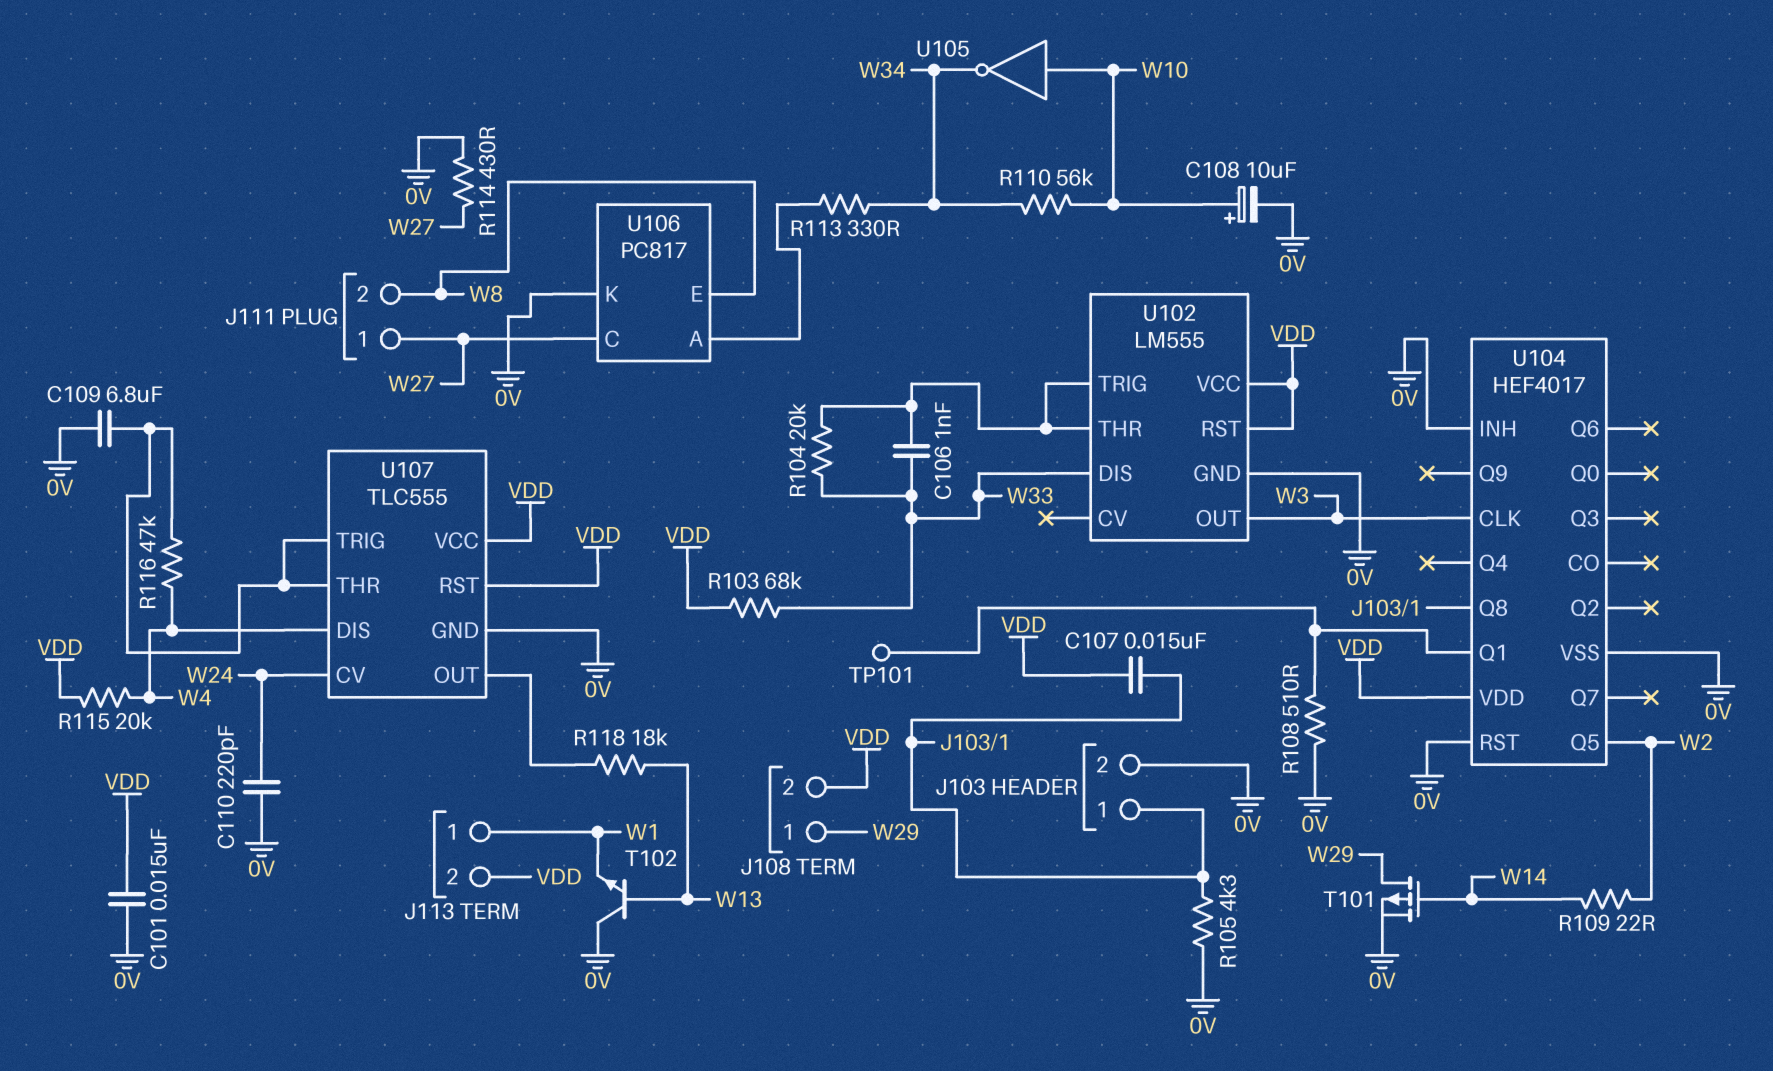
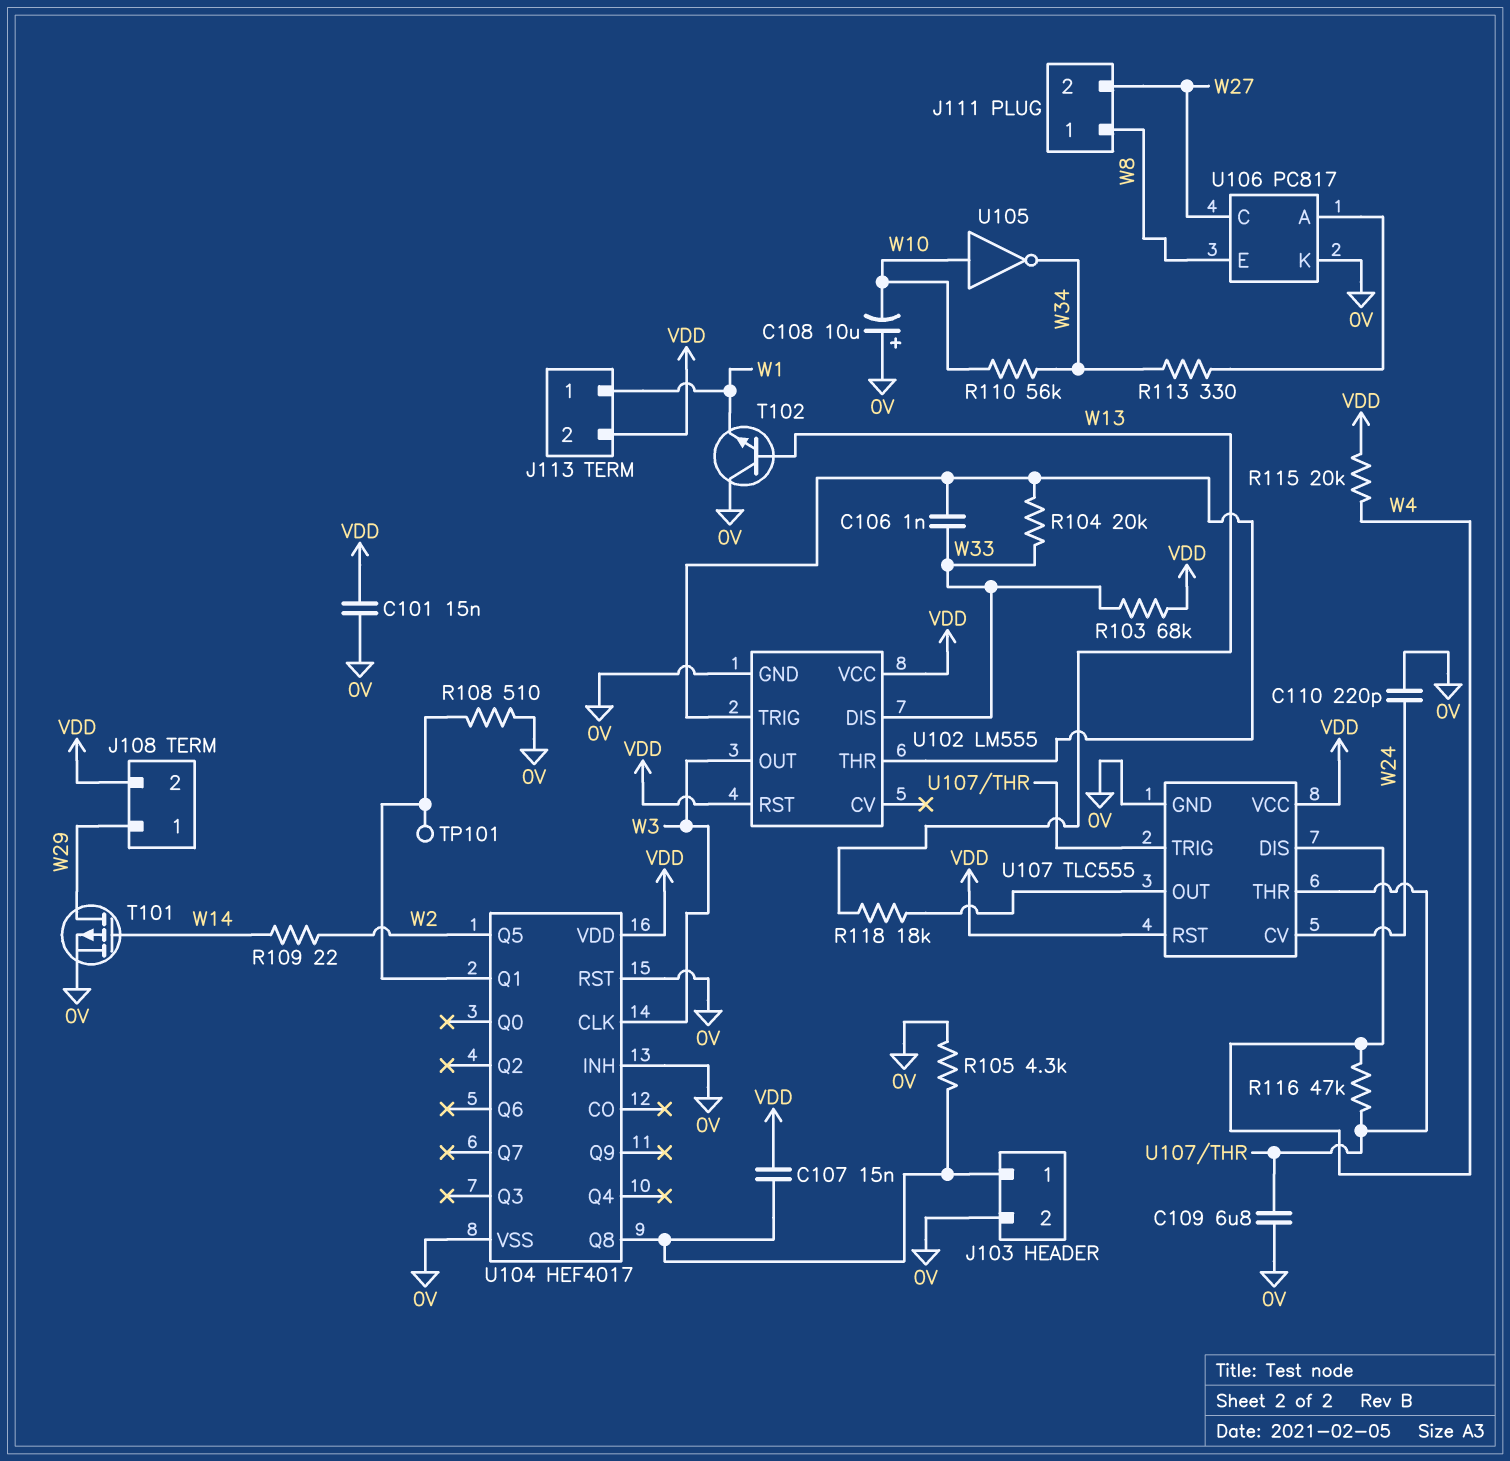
C108: 10uF (plus W10, minus 0V) -> 10uF (plus 0V, minus W10)
J111 pin 1: W27 -> W8
J111 pin 2: W8 -> W27
R114: 430 (0V, W27) -> none

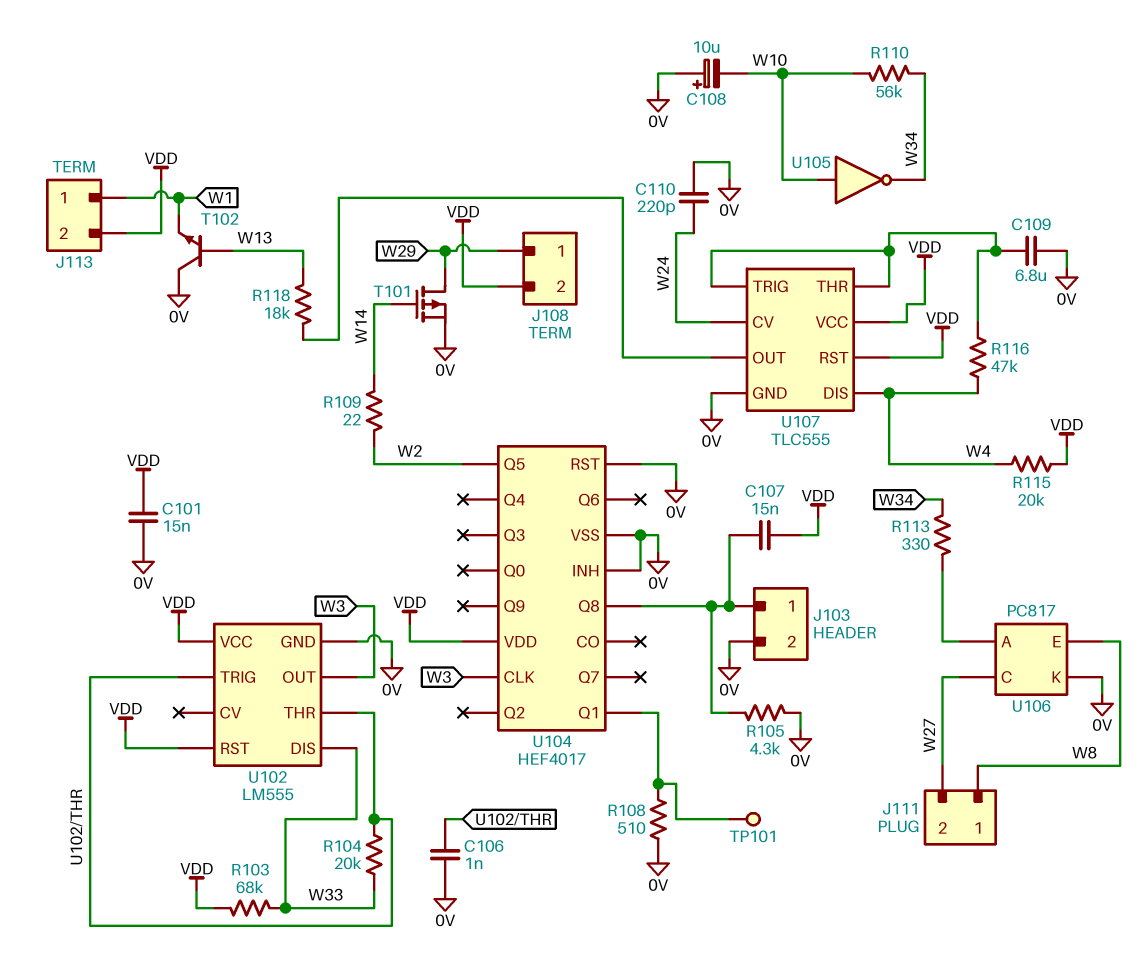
C106: 1nF (U102/THR, W33) -> 1nF (0V, U102/THR)

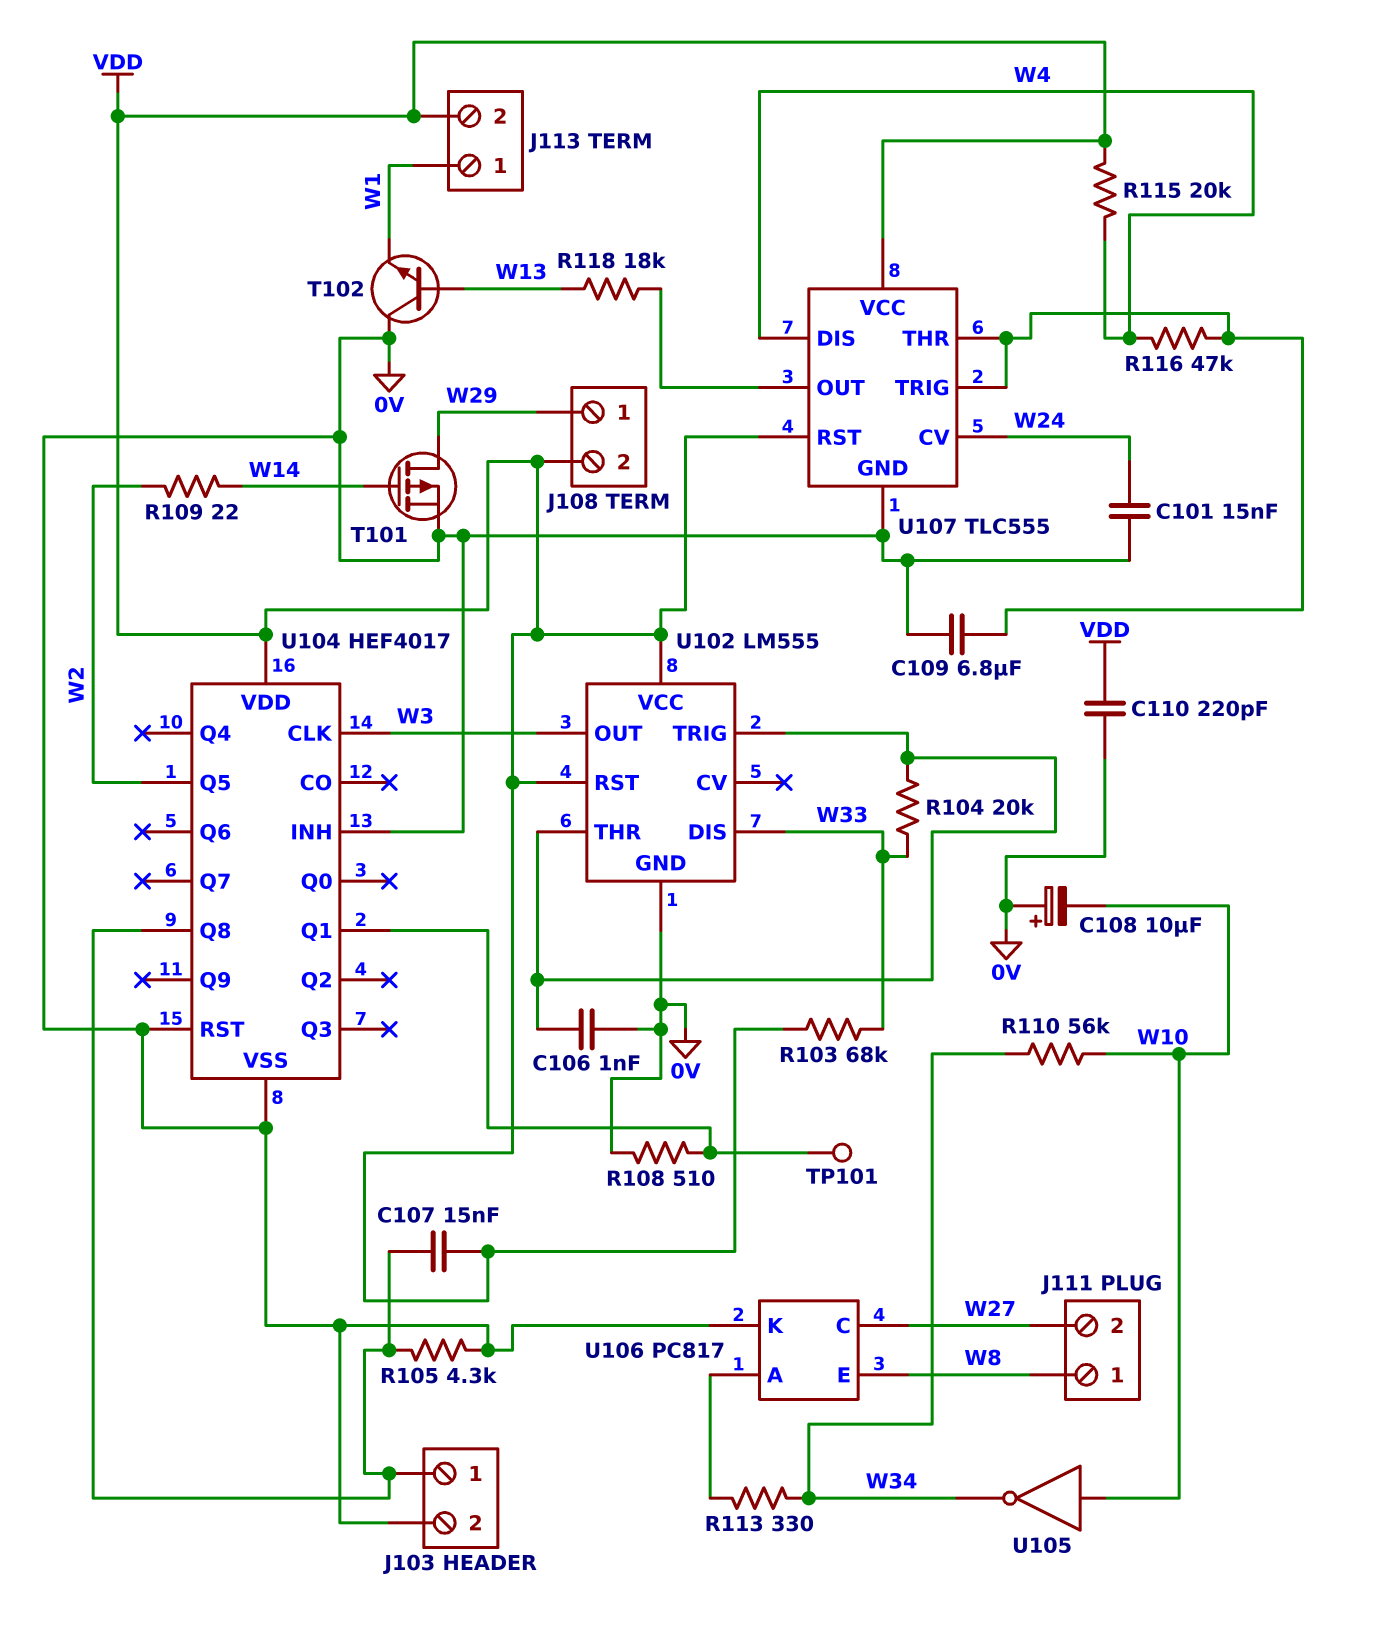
C101: 15nF (0V, VDD) -> 15nF (0V, W24)
C110: 220pF (0V, W24) -> 220pF (0V, VDD)

